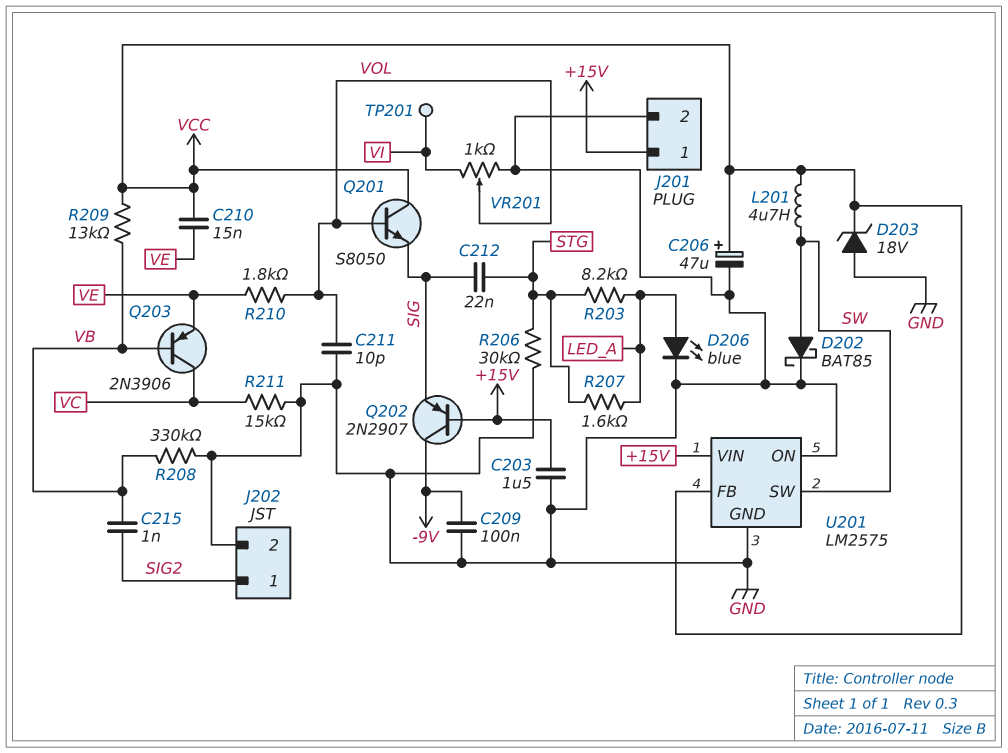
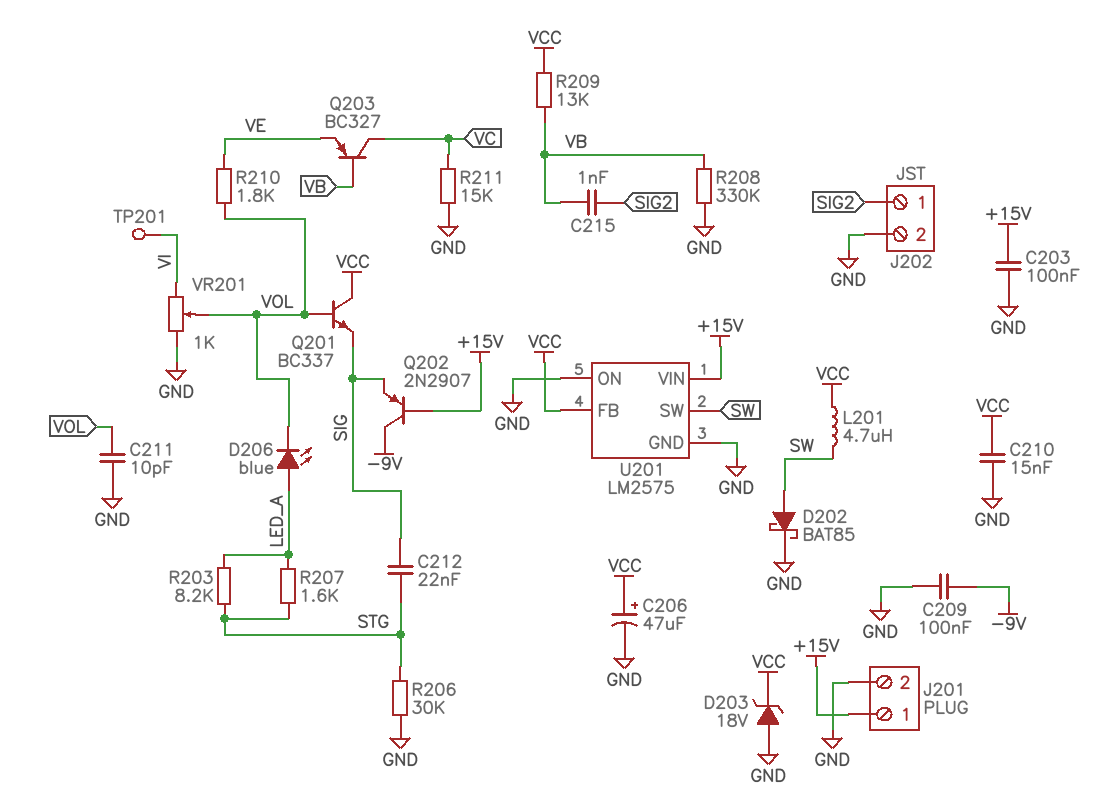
C203: 1.5uF (+15V, GND) -> 100nF (+15V, GND)
C210: 15nF (VCC, VE) -> 15nF (GND, VCC)
D206: LED blue (A LED_A, K GND) -> LED blue (A LED_A, K VOL)
Q201: NPN S8050 (B VOL, C VCC, E SIG) -> NPN BC337 (B VOL, C VCC, E SIG)
Q203: PNP 2N3906 (B VB, C VC, E VE) -> PNP BC327 (B VB, C VC, E VE)

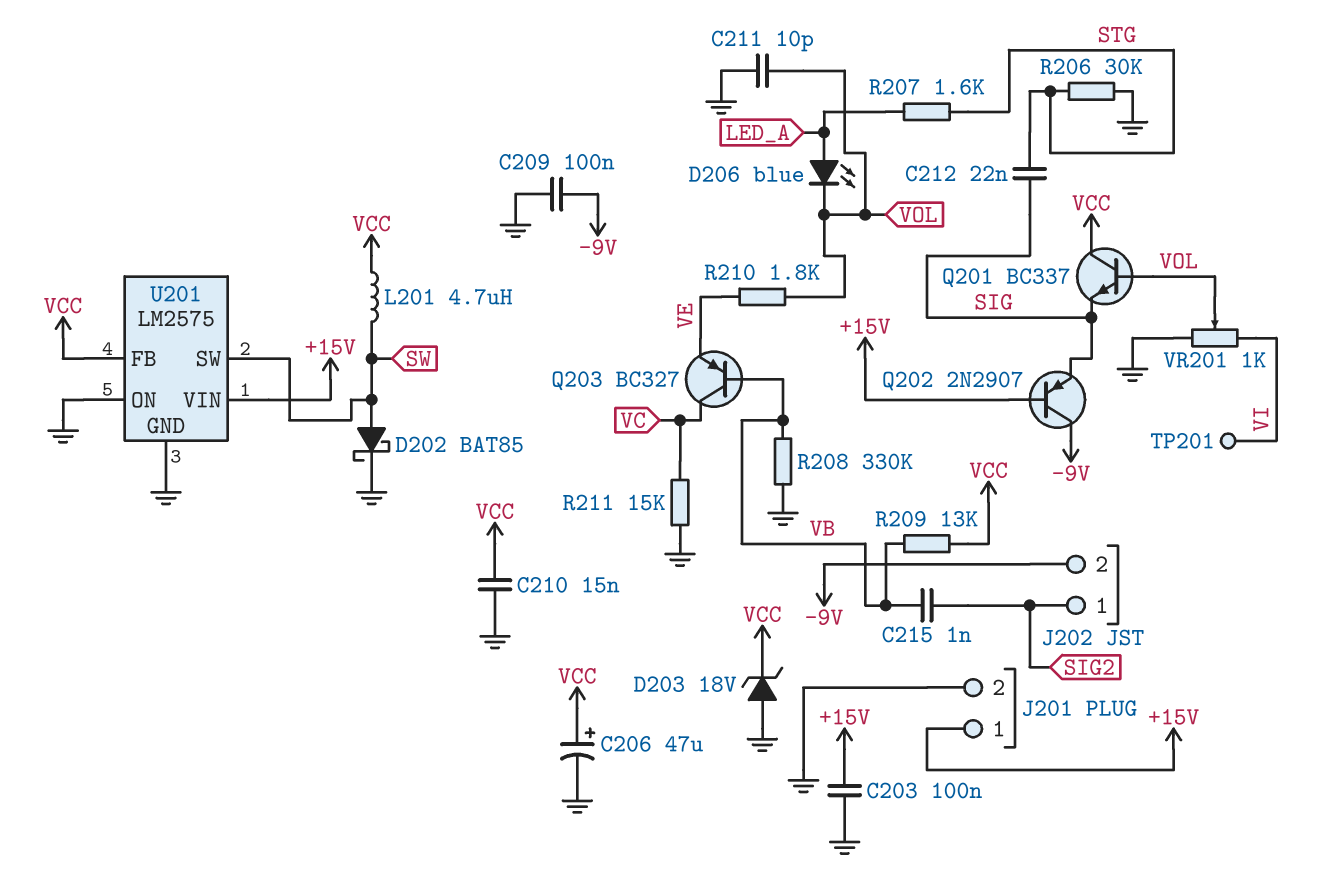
J202 pin 2: GND -> -9V
R203: 8.2k (LED_A, STG) -> none

